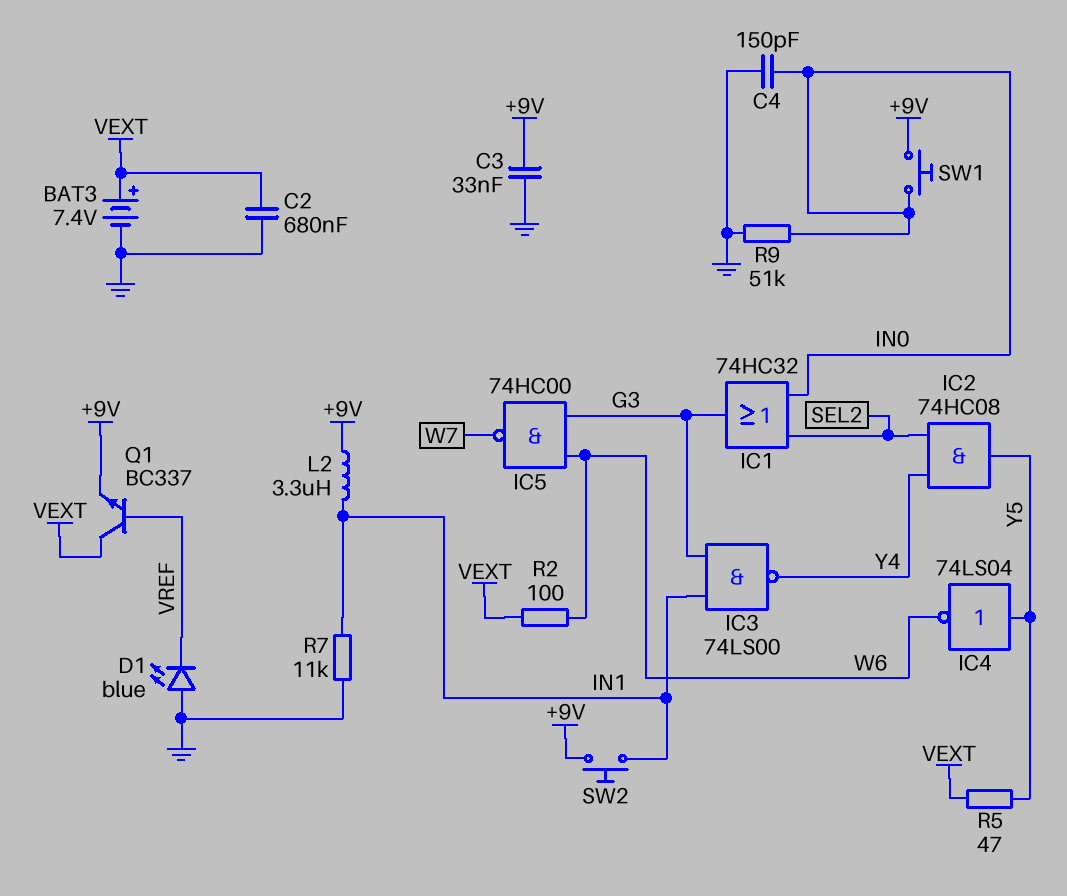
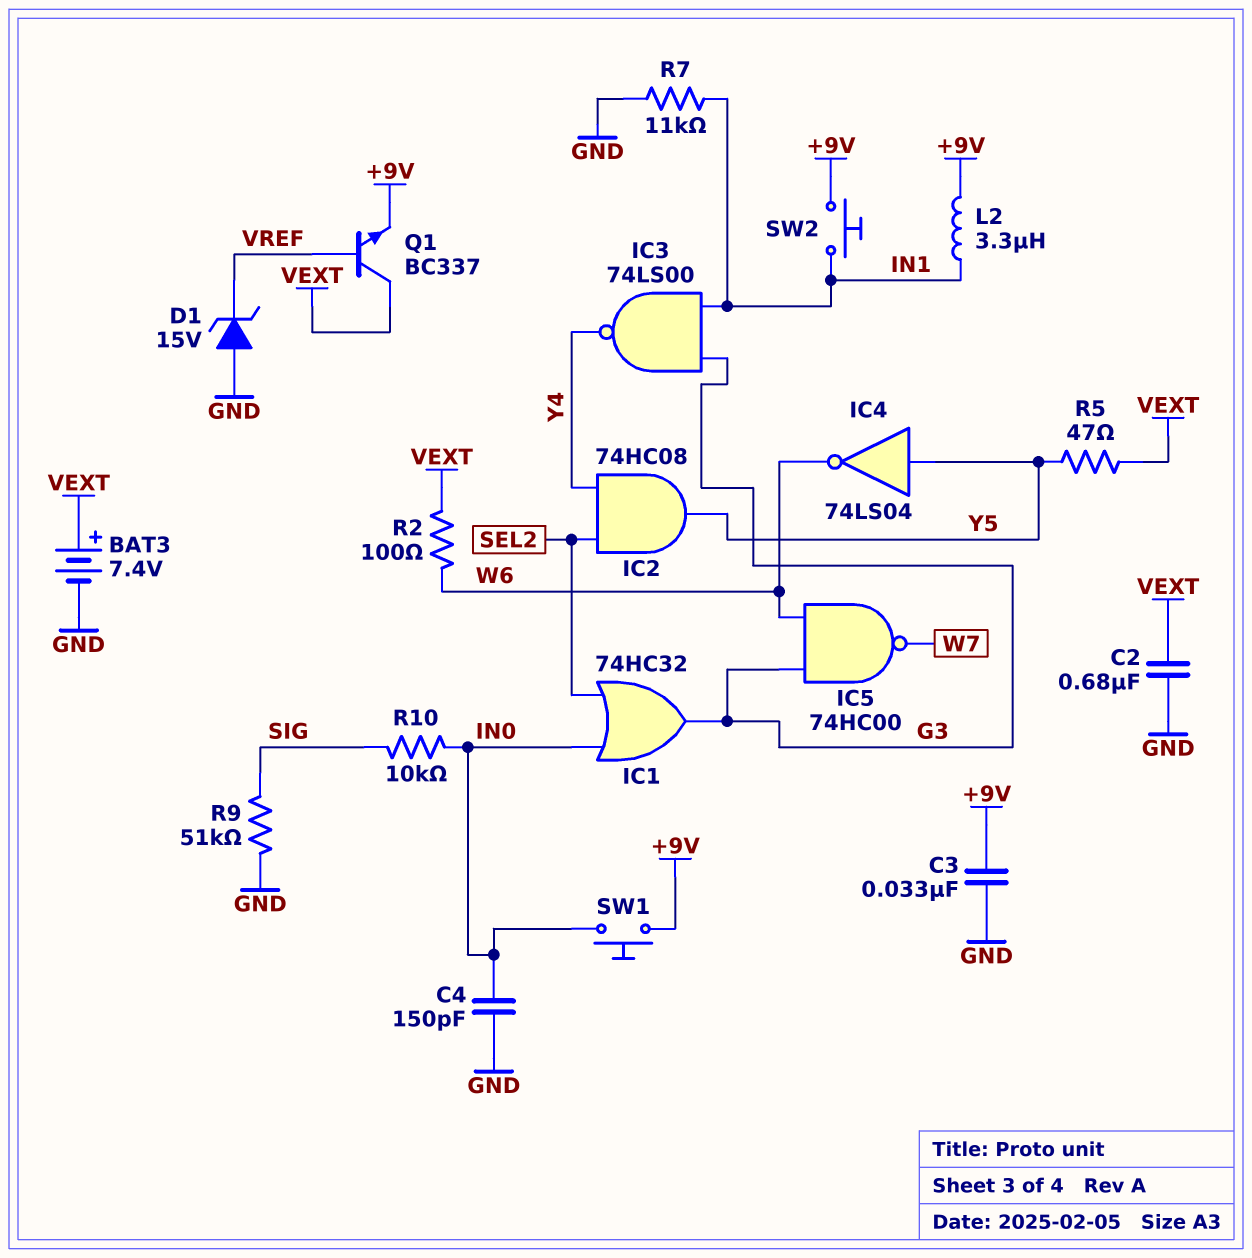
D1: LED blue (A GND, K VREF) -> zener 15V (A GND, K VREF)
R9: 51k (GND, IN0) -> 51k (GND, SIG)
R10: none -> 10k (IN0, SIG)

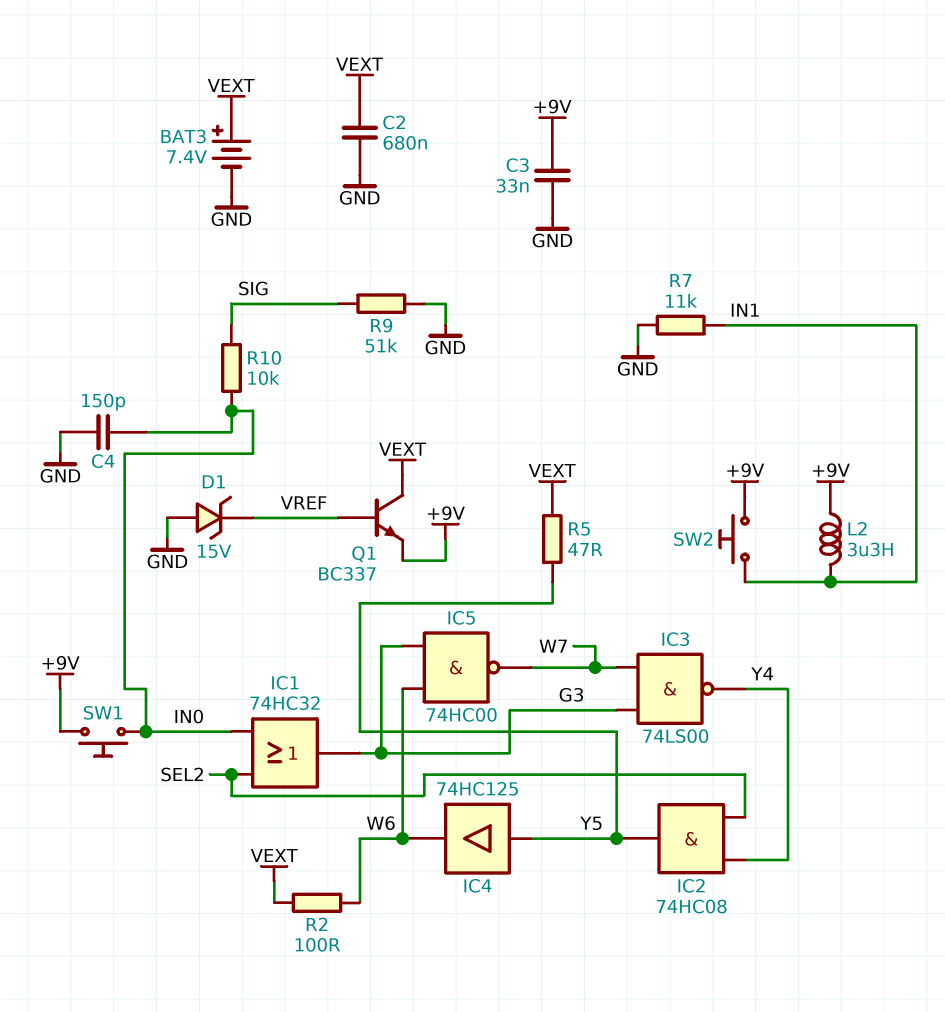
IC3: NAND 74LS00 (in G3, in IN1, out Y4) -> NAND 74LS00 (in G3, in W7, out Y4)
IC4: NOT 74LS04 (in Y5, out W6) -> buffer 74HC125 (in Y5, out W6)

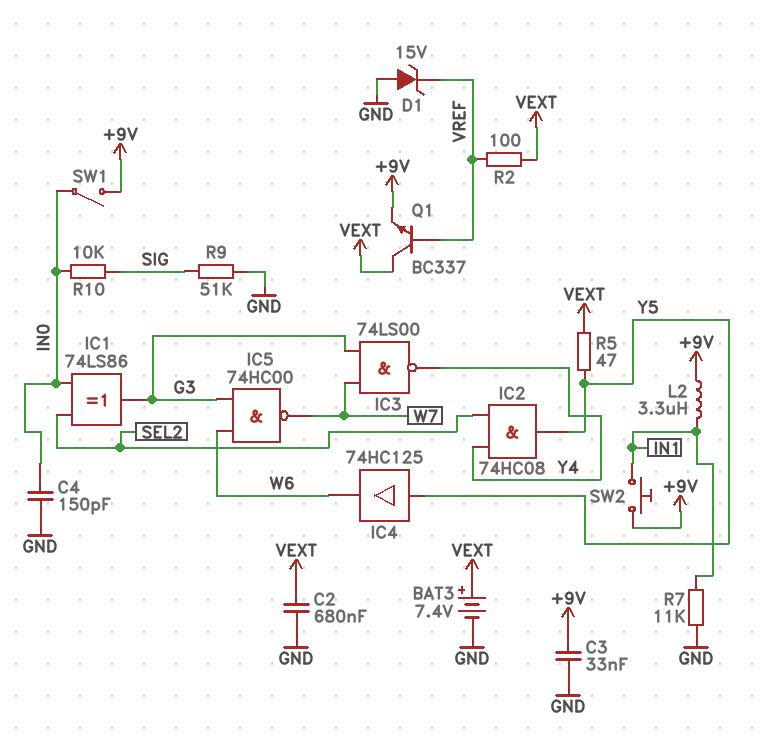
IC1: OR 74HC32 (in IN0, in SEL2, out G3) -> XOR 74LS86 (in IN0, in SEL2, out G3)
R2: 100 (VEXT, W6) -> 100 (VEXT, VREF)
SW1: button (+9V, IN0) -> switch (+9V, IN0)

